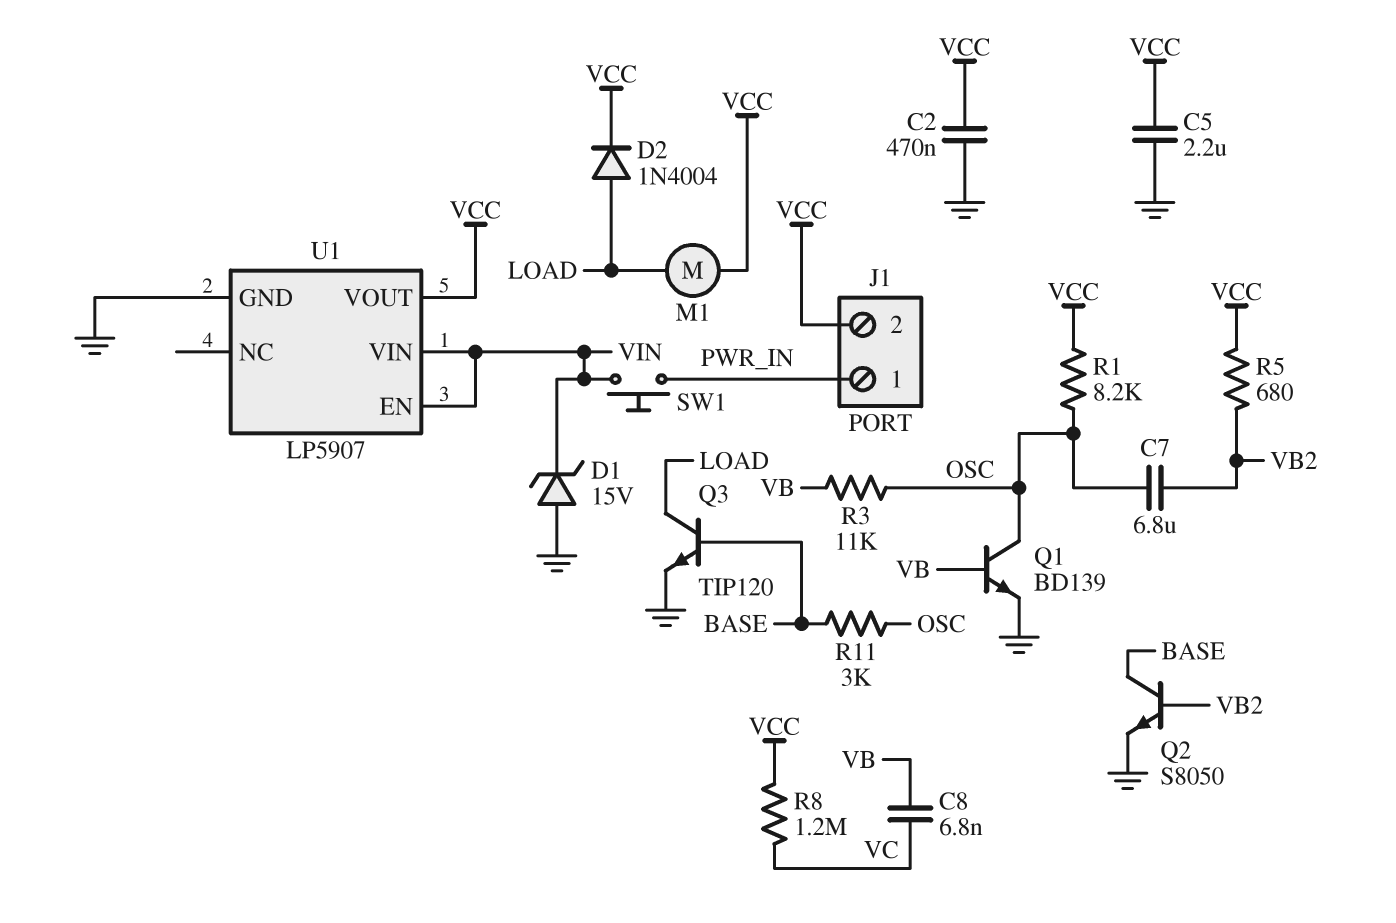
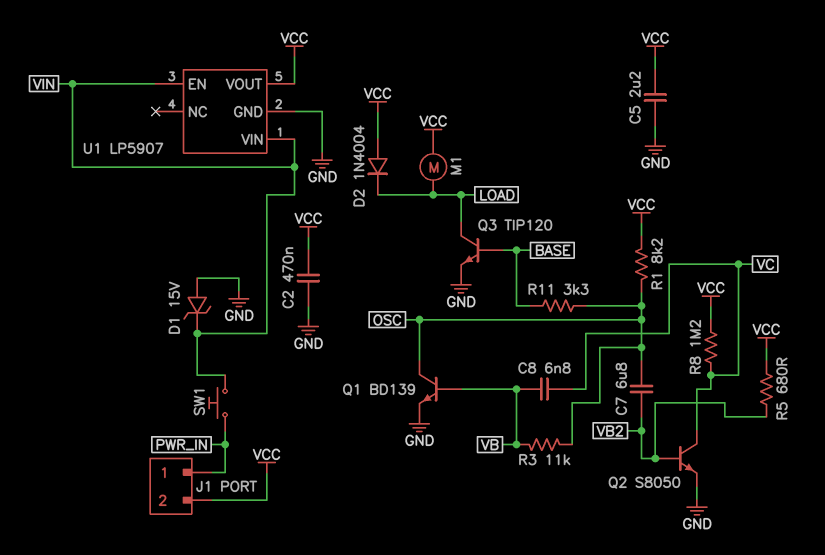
D2: diode 1N4004 (A LOAD, K VCC) -> diode 1N4004 (A VCC, K LOAD)
Q2: NPN S8050 (B VB2, C BASE, E GND) -> NPN S8050 (B VB2, C VC, E GND)
R11: 3k (BASE, OSC) -> 3.3k (BASE, OSC)

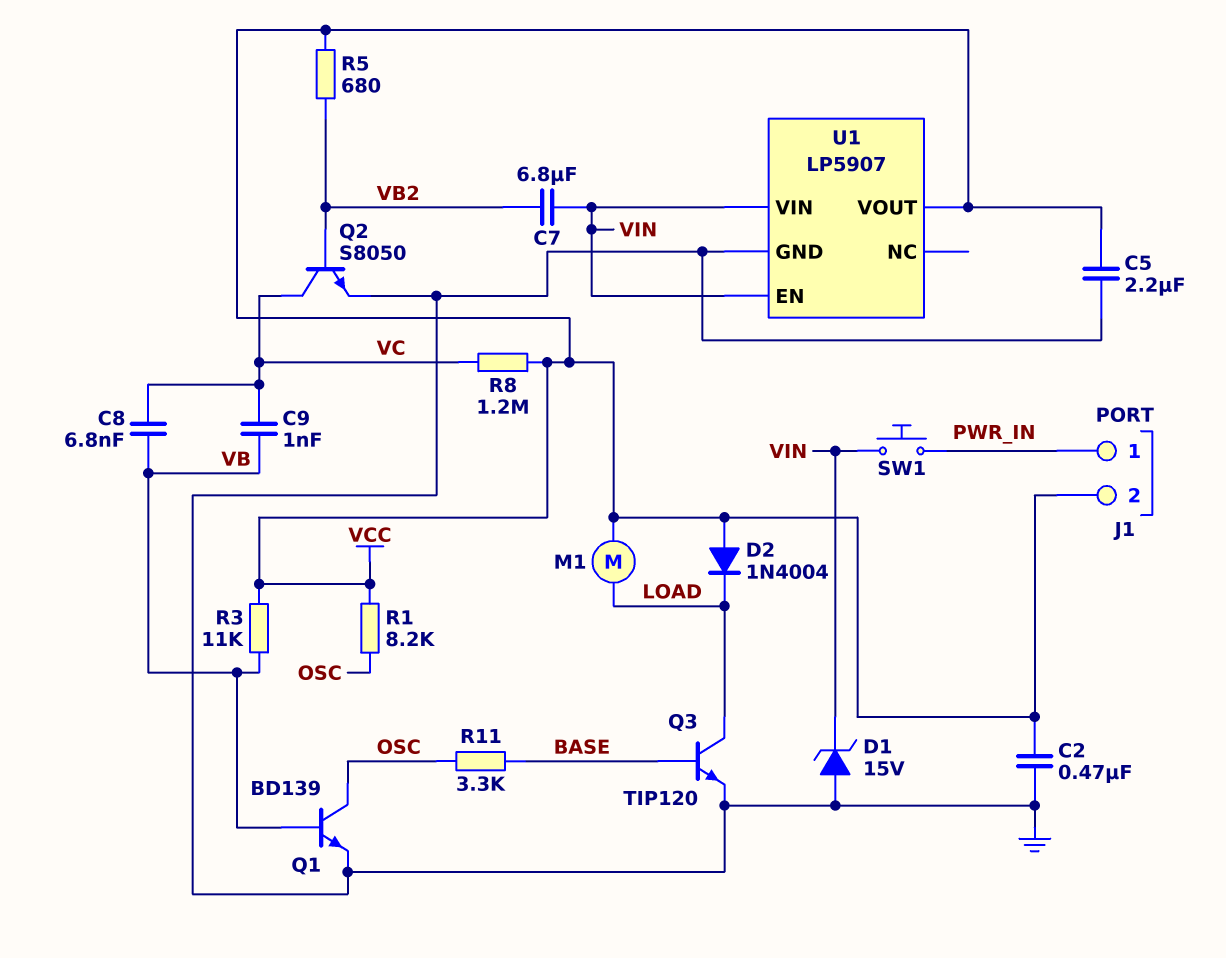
C7: 6.8uF (OSC, VB2) -> 6.8uF (VB2, VIN)
C9: none -> 1nF (VB, VC)
R3: 11k (OSC, VB) -> 11k (VB, VCC)

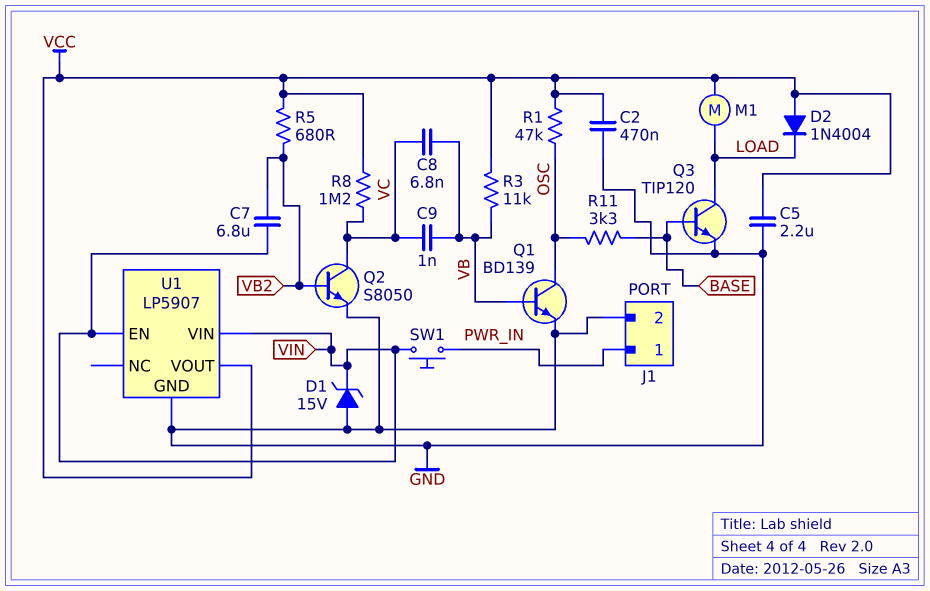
J1 pin 2: VCC -> GND
R1: 8.2k (OSC, VCC) -> 47k (OSC, VCC)

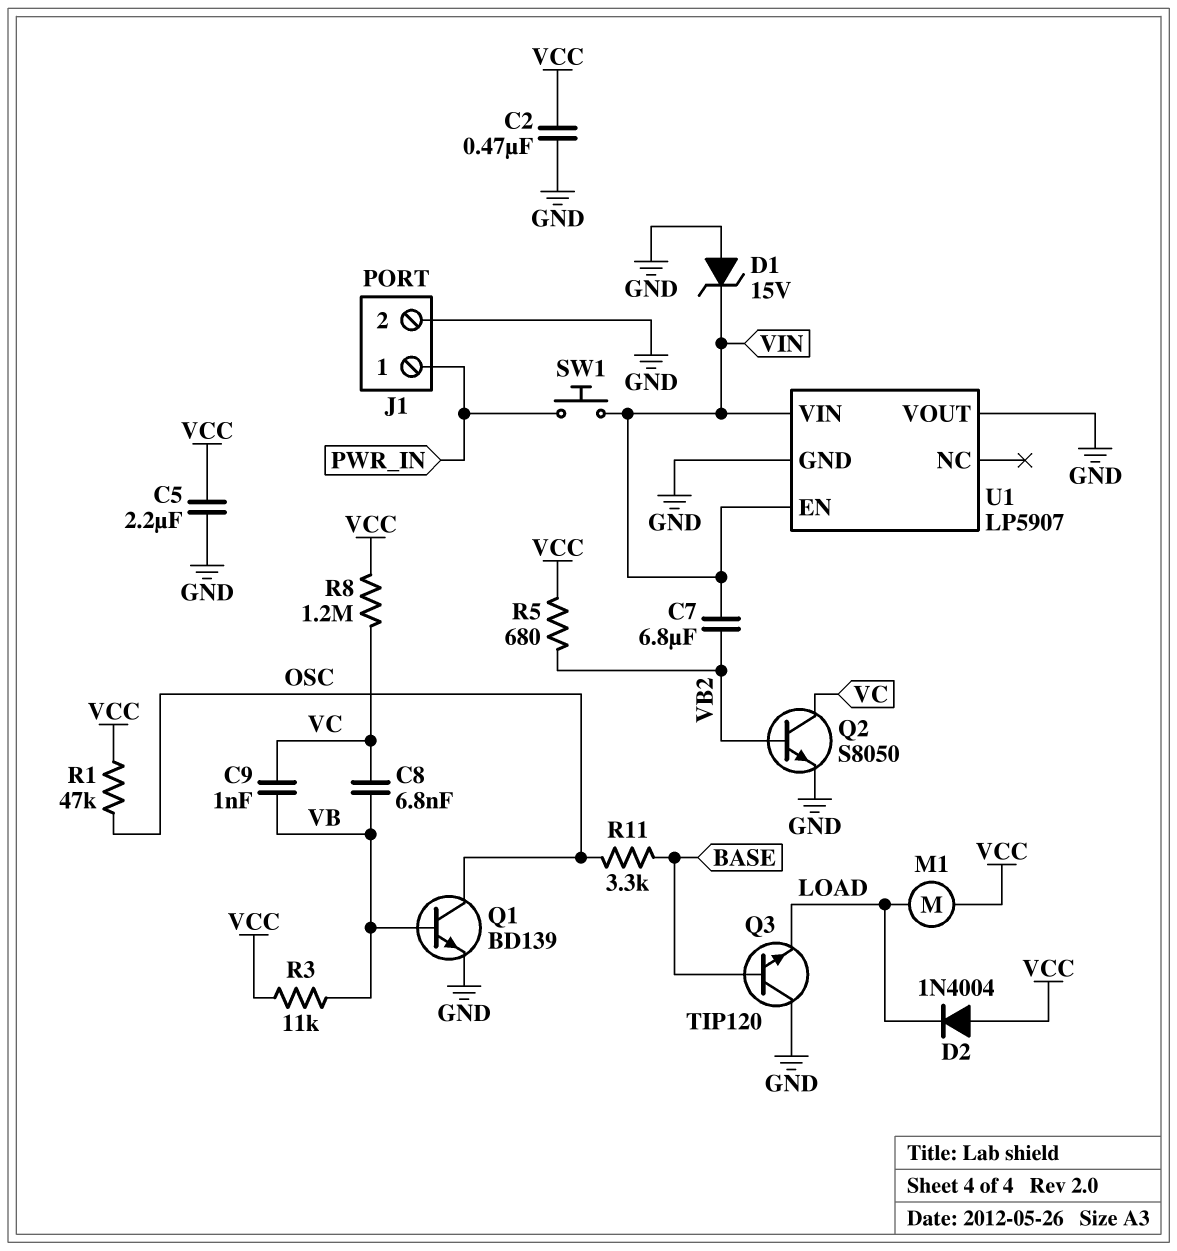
Q3: NPN TIP120 (B BASE, C LOAD, E GND) -> NPN TIP120 (B BASE, C GND, E LOAD)
U1 pin VOUT: VCC -> GND

